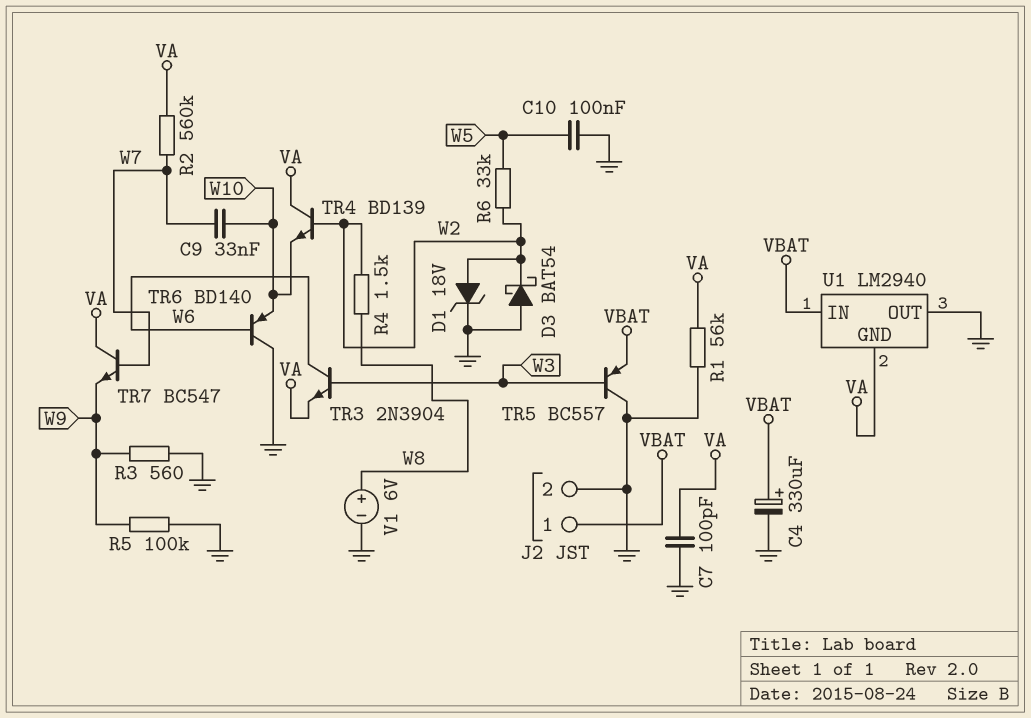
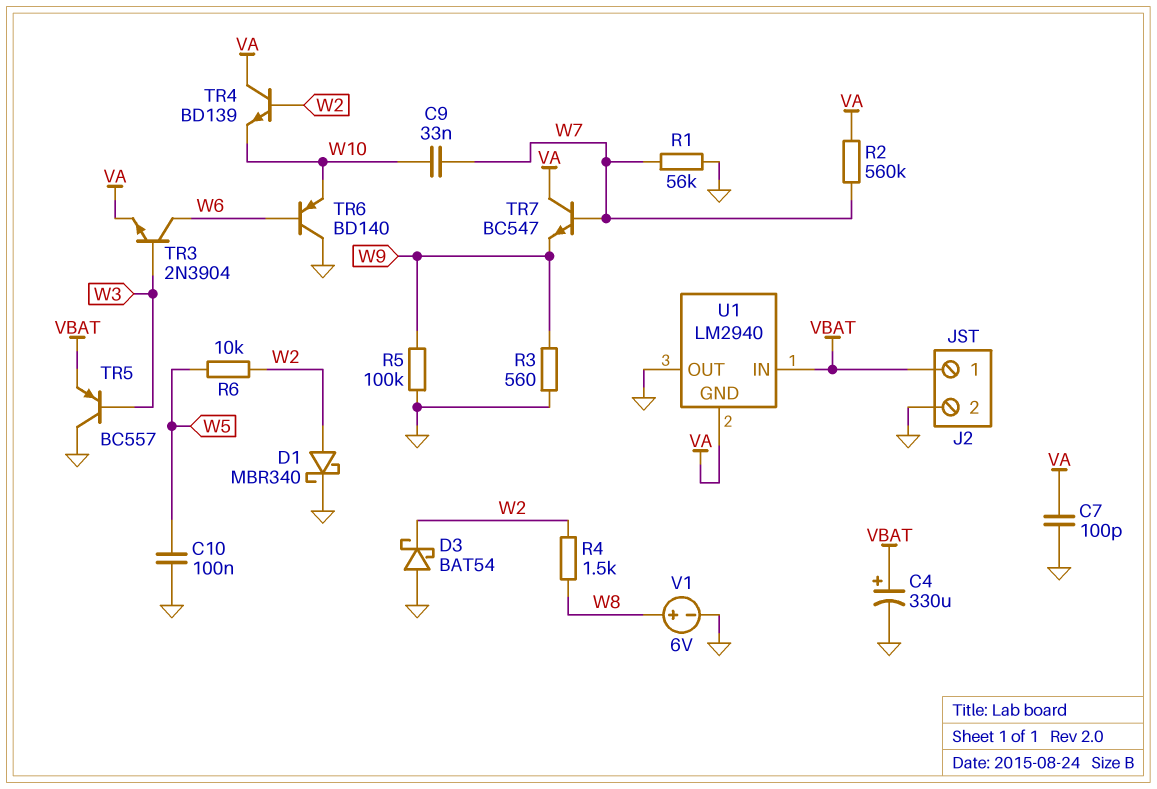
D1: zener 18V (A W2, K GND) -> schottky MBR340 (A W2, K GND)
R1: 56k (GND, VA) -> 56k (GND, W7)
R6: 33k (W2, W5) -> 10k (W2, W5)

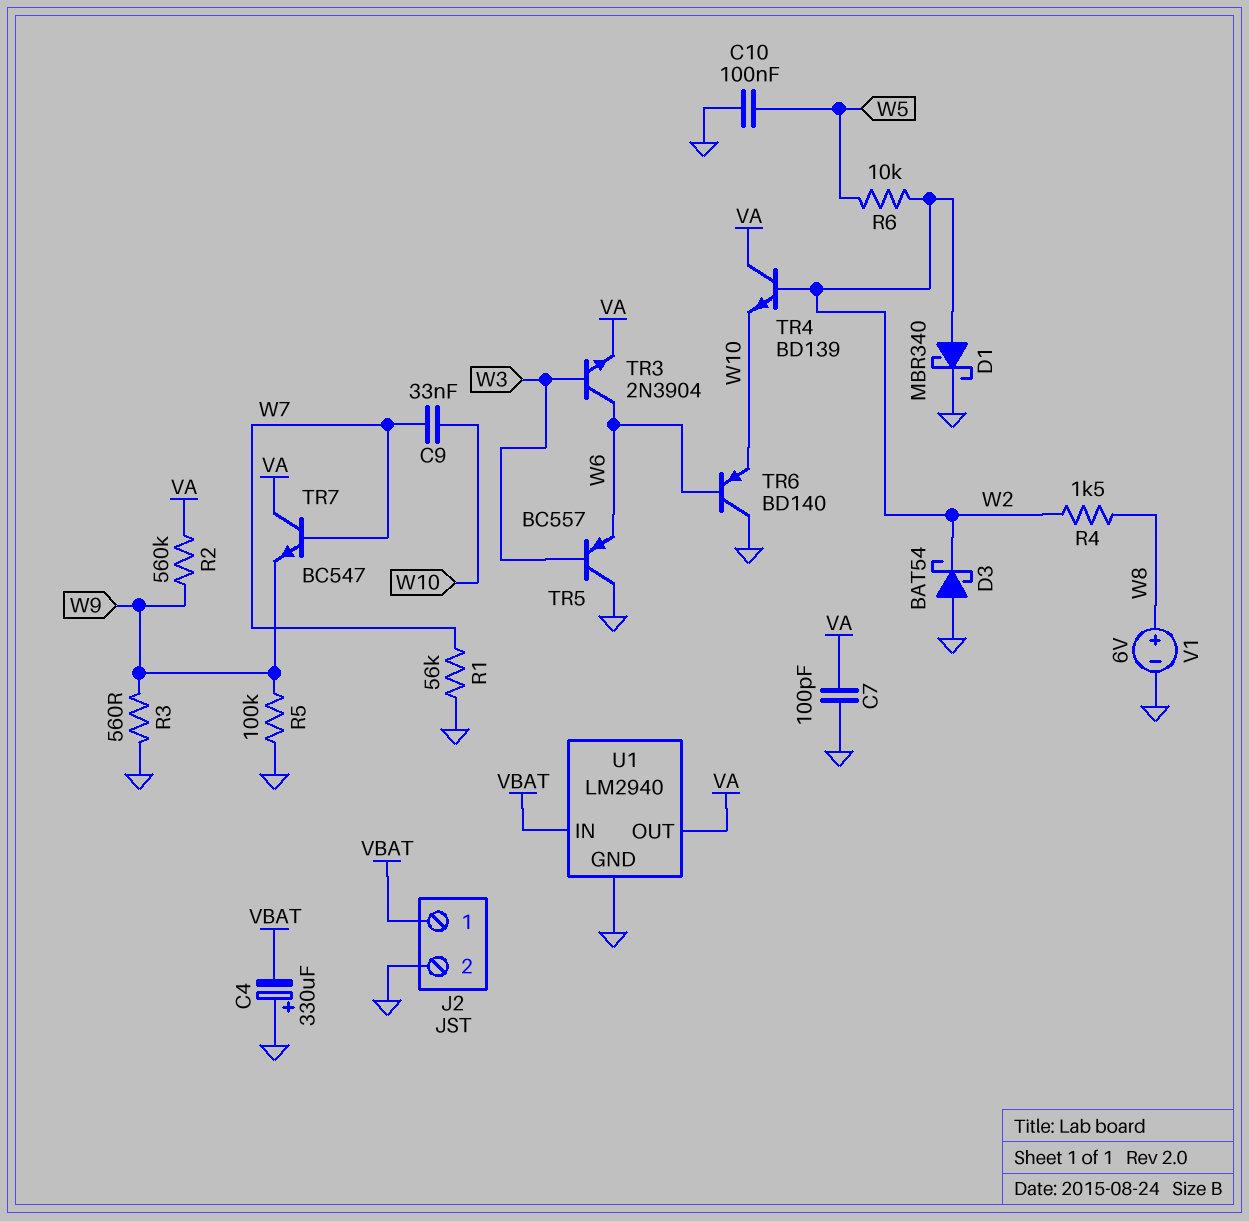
C4: 330uF (plus VBAT, minus GND) -> 330uF (plus GND, minus VBAT)
R2: 560k (VA, W7) -> 560k (VA, W9)
TR5: PNP BC557 (B W3, C GND, E VBAT) -> PNP BC557 (B W3, C GND, E W6)
U1 pin GND: VA -> GND
U1 pin OUT: GND -> VA

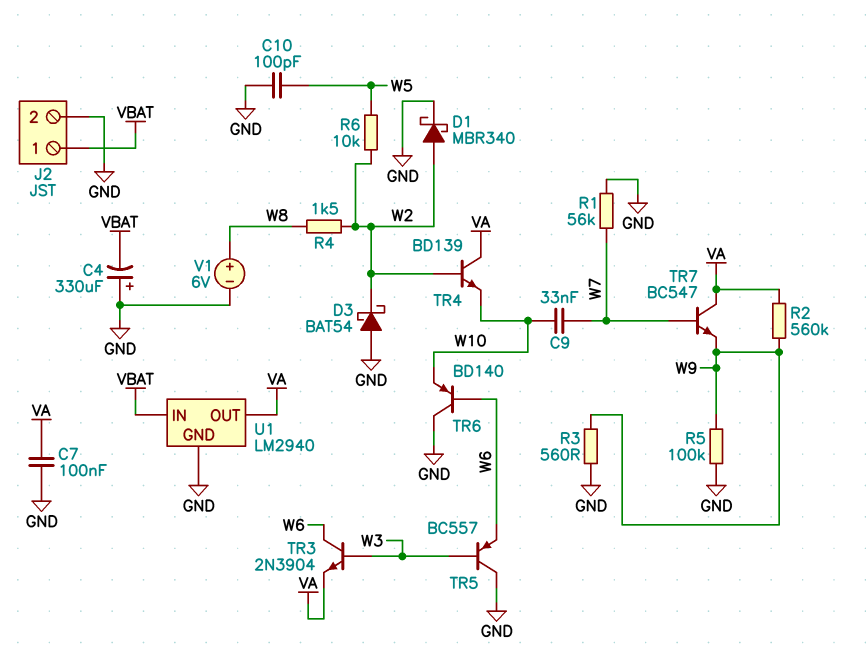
C7: 100pF (GND, VA) -> 100nF (GND, VA)
C10: 100nF (GND, W5) -> 100pF (GND, W5)

